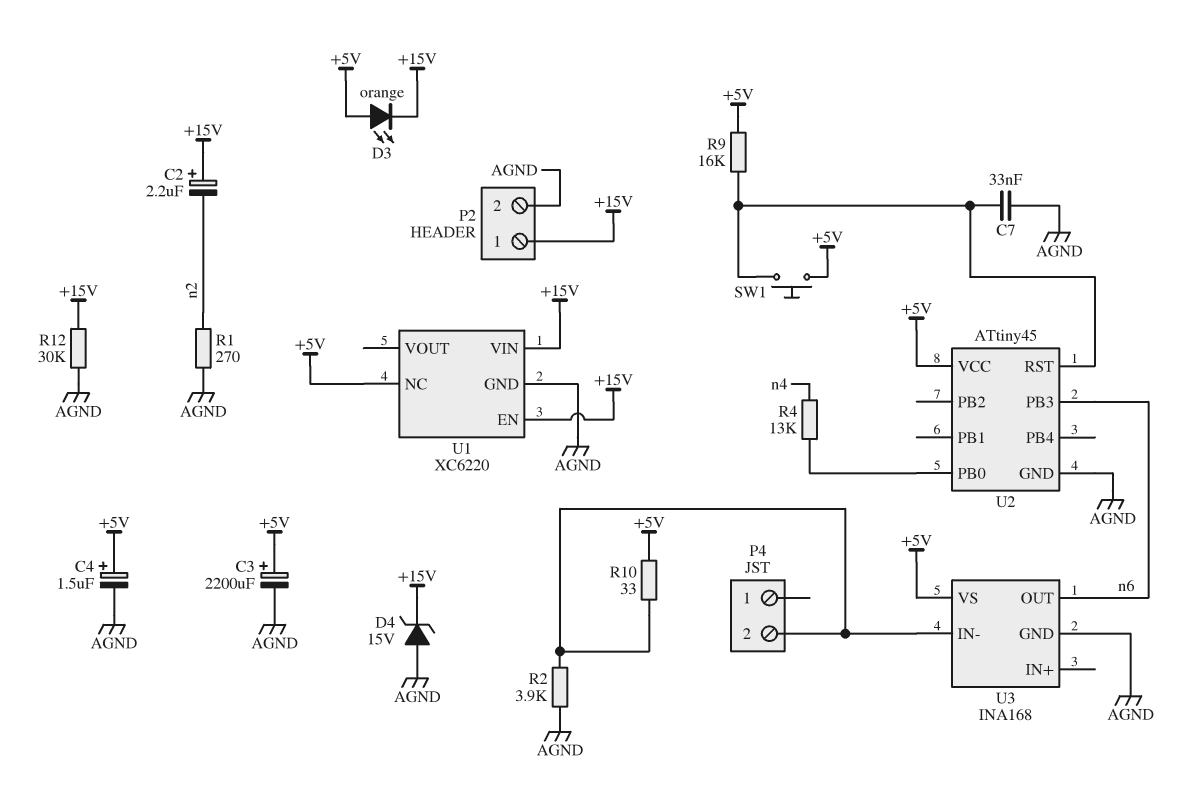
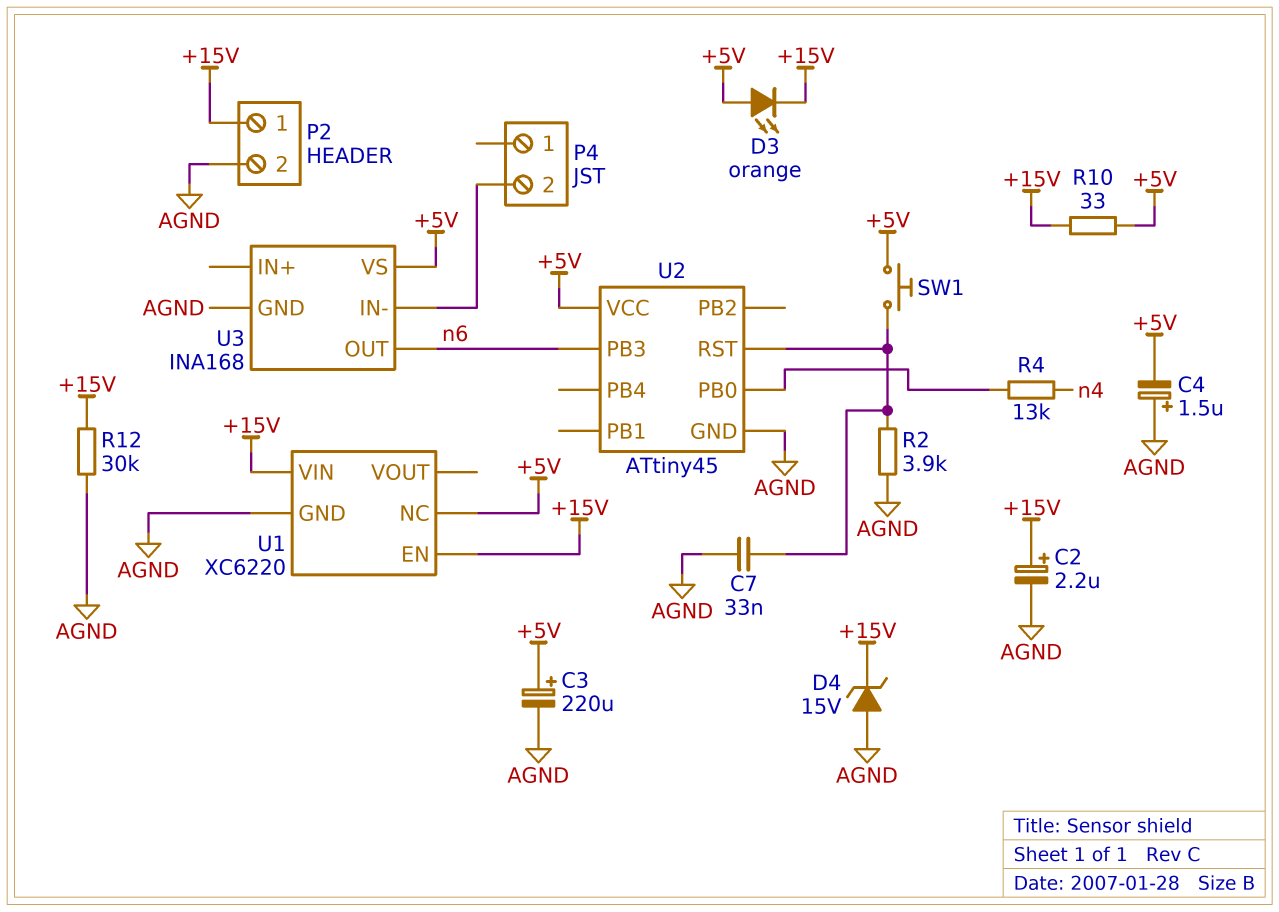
C2: 2.2uF (plus +15V, minus n2) -> 2.2uF (plus +15V, minus AGND)
C3: 2200uF (plus +5V, minus AGND) -> 220uF (plus +5V, minus AGND)
C4: 1.5uF (plus +5V, minus AGND) -> 1.5uF (plus AGND, minus +5V)
R1: 270 (AGND, n2) -> none
R2: 3.9k (AGND, P4/2) -> 3.9k (AGND, U2/RST)
R9: 16k (+5V, U2/RST) -> none
R10: 33 (+5V, P4/2) -> 33 (+5V, +15V)

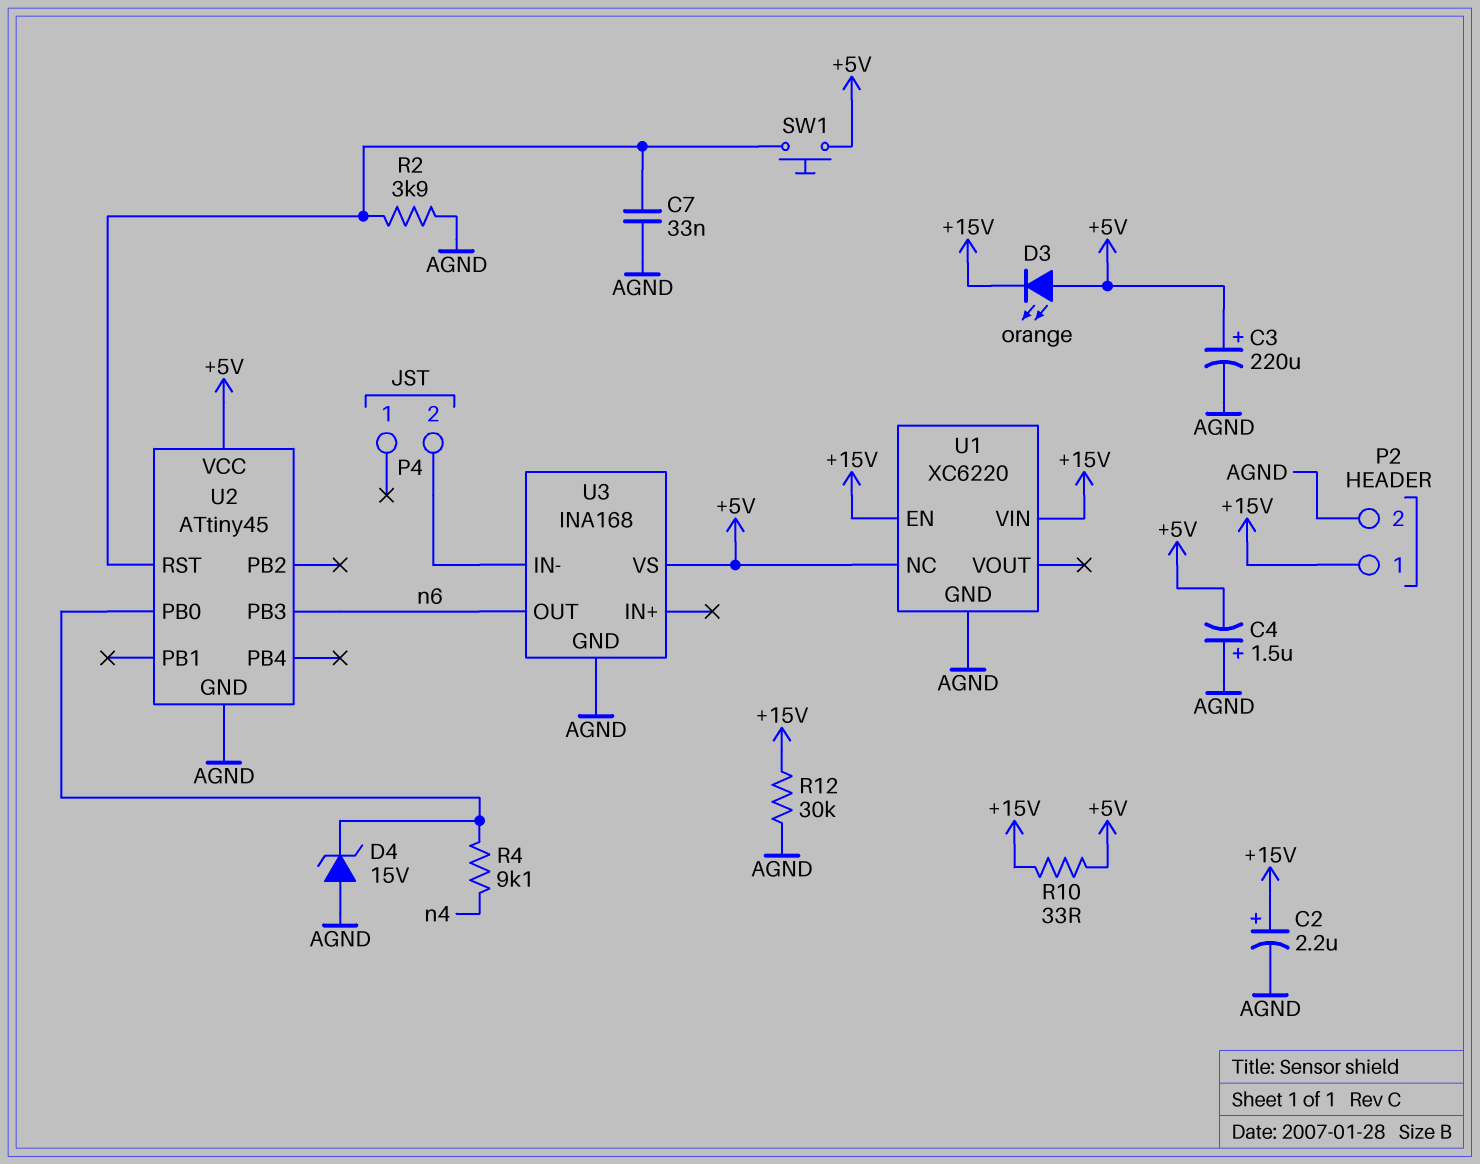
D4: zener 15V (A AGND, K +15V) -> zener 15V (A AGND, K U2/PB0)
R4: 13k (U2/PB0, n4) -> 9.1k (U2/PB0, n4)

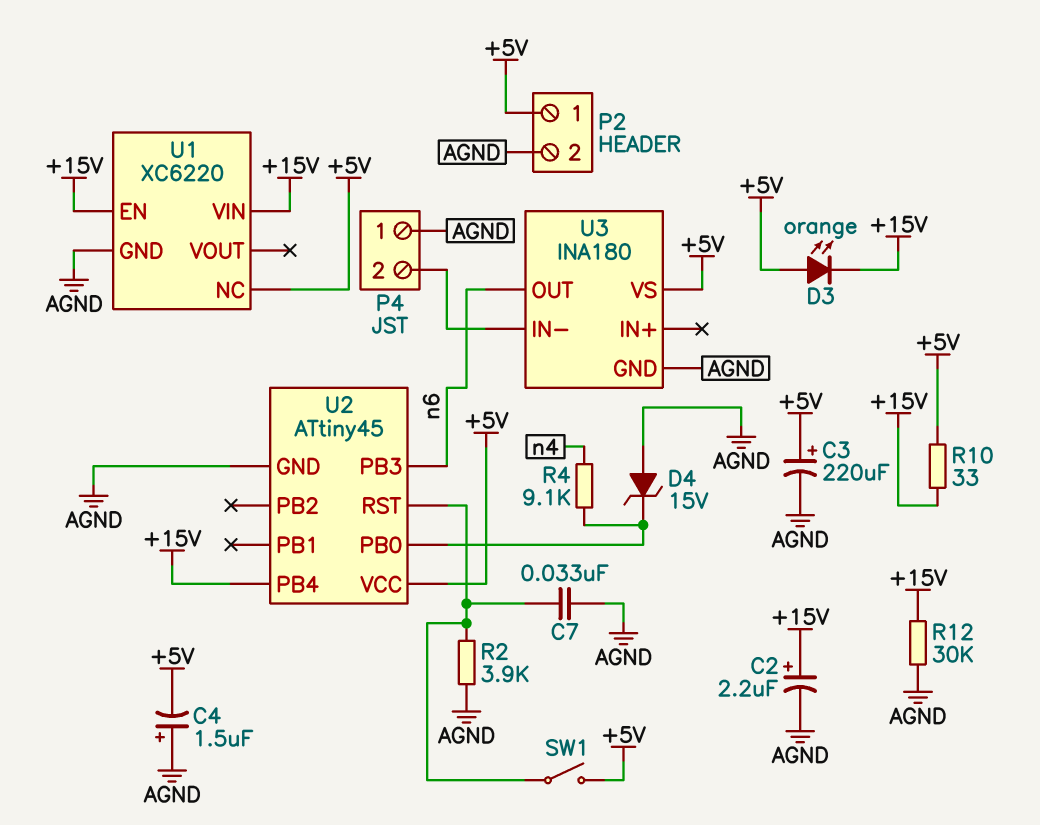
P2 pin 1: +15V -> +5V
P4 pin 1: none -> AGND
SW1: button (+5V, U2/RST) -> switch (+5V, U2/RST)
U2 pin PB4: none -> +15V
U3: INA168 -> INA180

